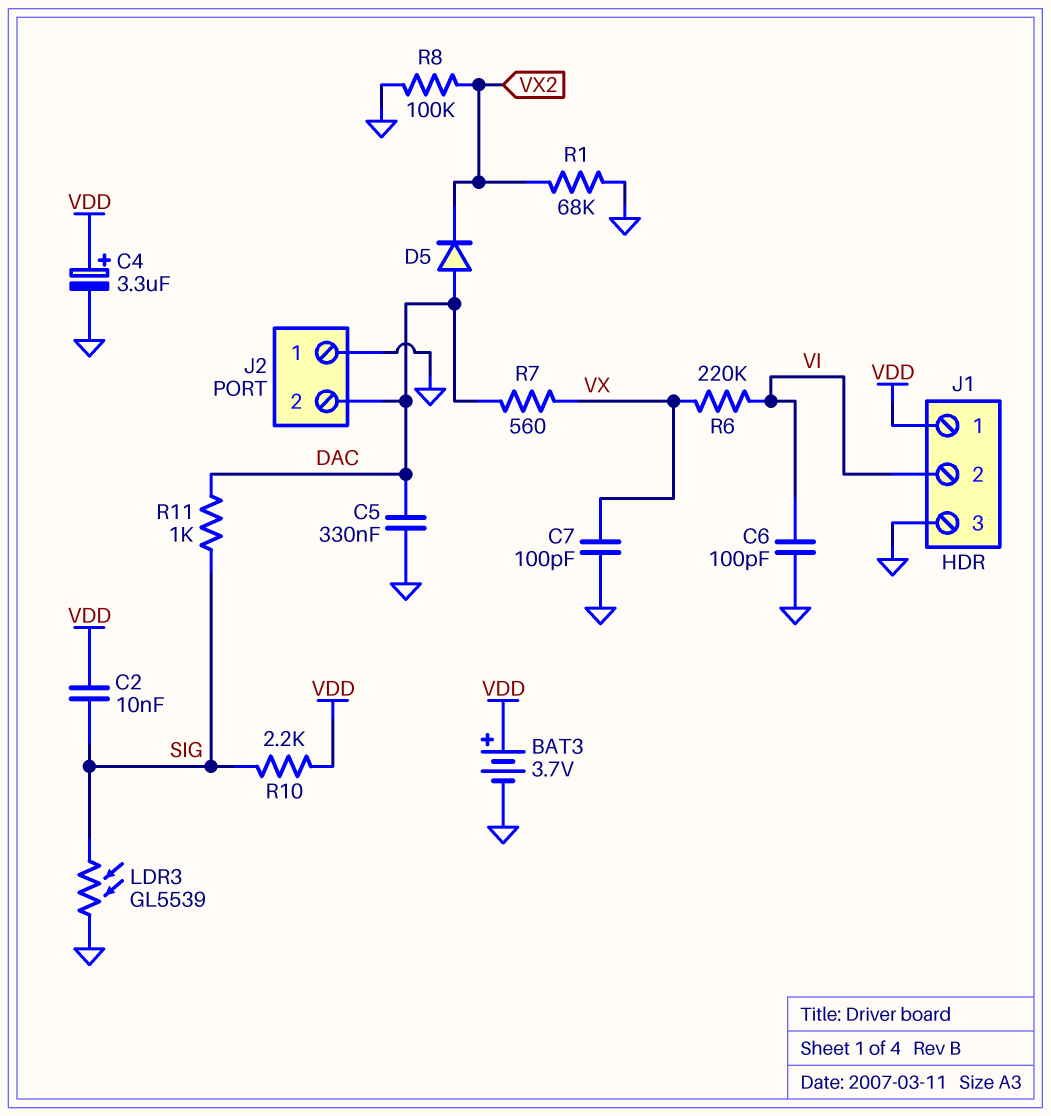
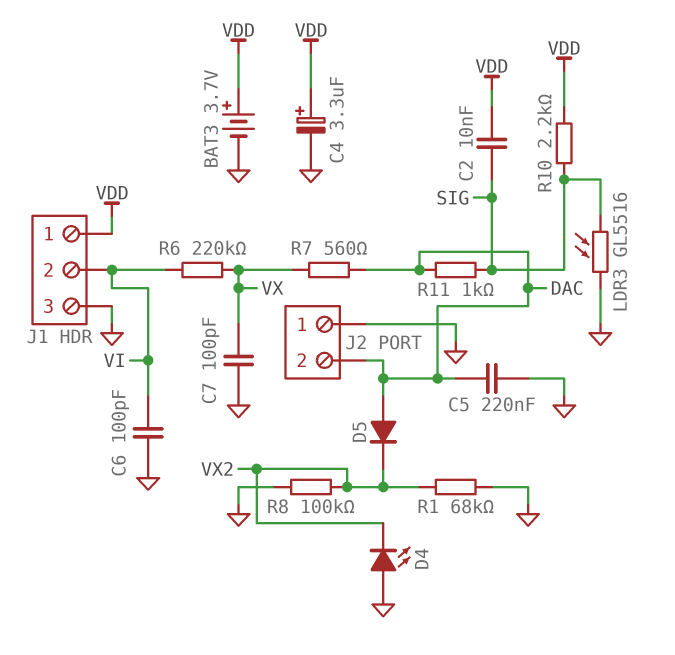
C5: 330nF (DAC, GND) -> 220nF (DAC, GND)
D4: none -> LED (A GND, K VX2)
LDR3: GL5539 (GND, SIG) -> GL5516 (GND, SIG)

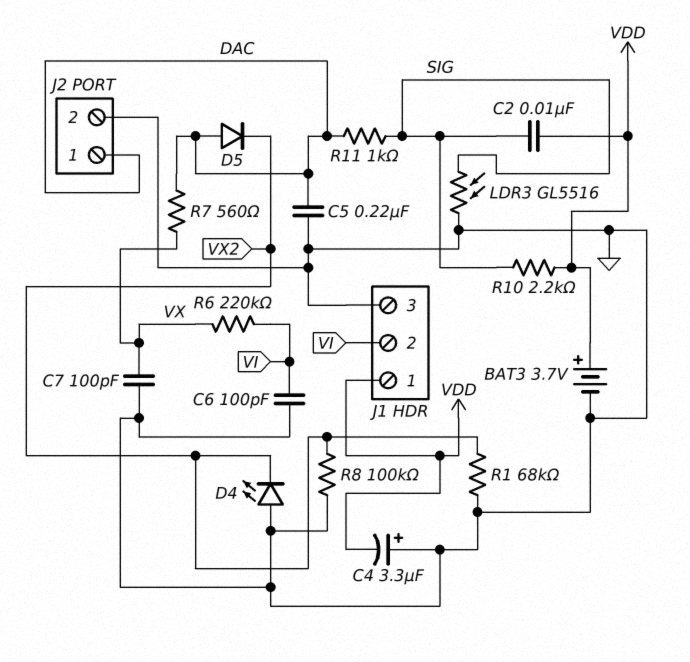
C4: 3.3uF (plus VDD, minus GND) -> 3.3uF (plus GND, minus VDD)
J2 pin 1: GND -> DAC
J2 pin 2: DAC -> GND

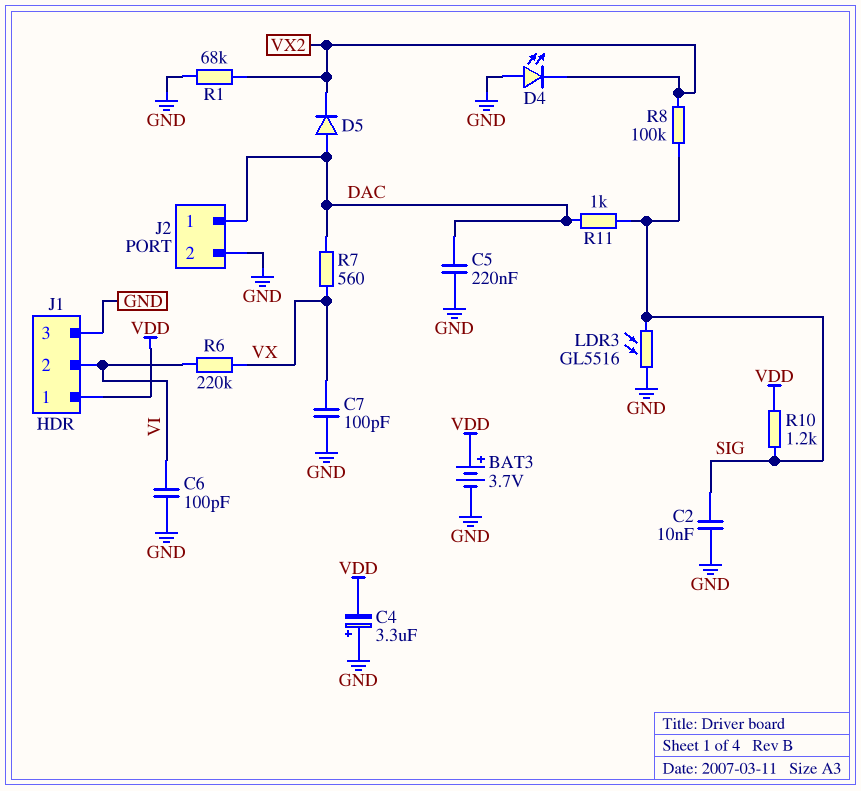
C2: 10nF (SIG, VDD) -> 10nF (GND, SIG)
R8: 100k (GND, VX2) -> 100k (SIG, VX2)
R10: 2.2k (SIG, VDD) -> 1.2k (SIG, VDD)

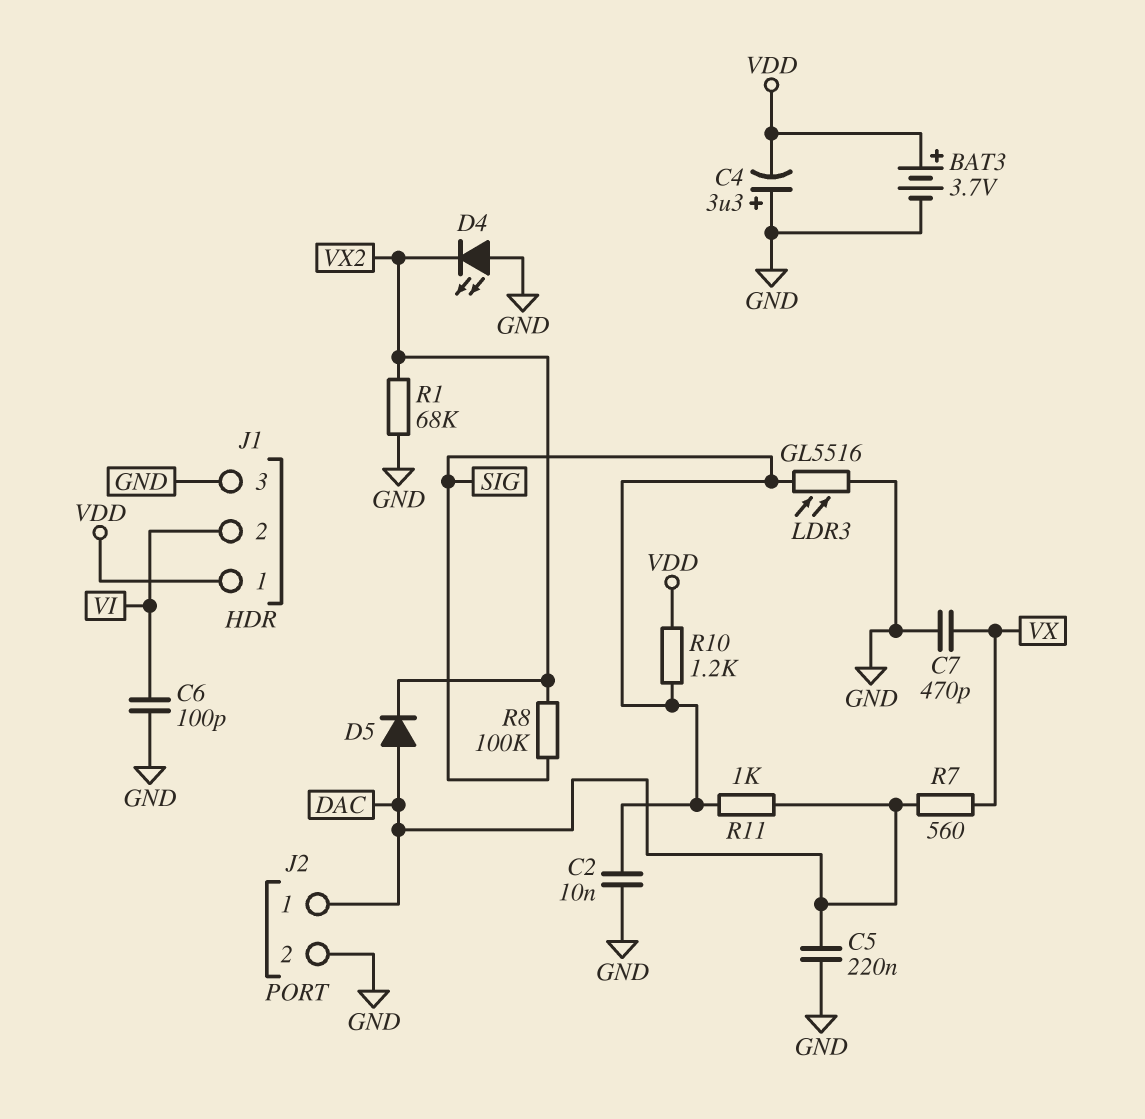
C7: 100pF (GND, VX) -> 470pF (GND, VX)
R6: 220k (VI, VX) -> none

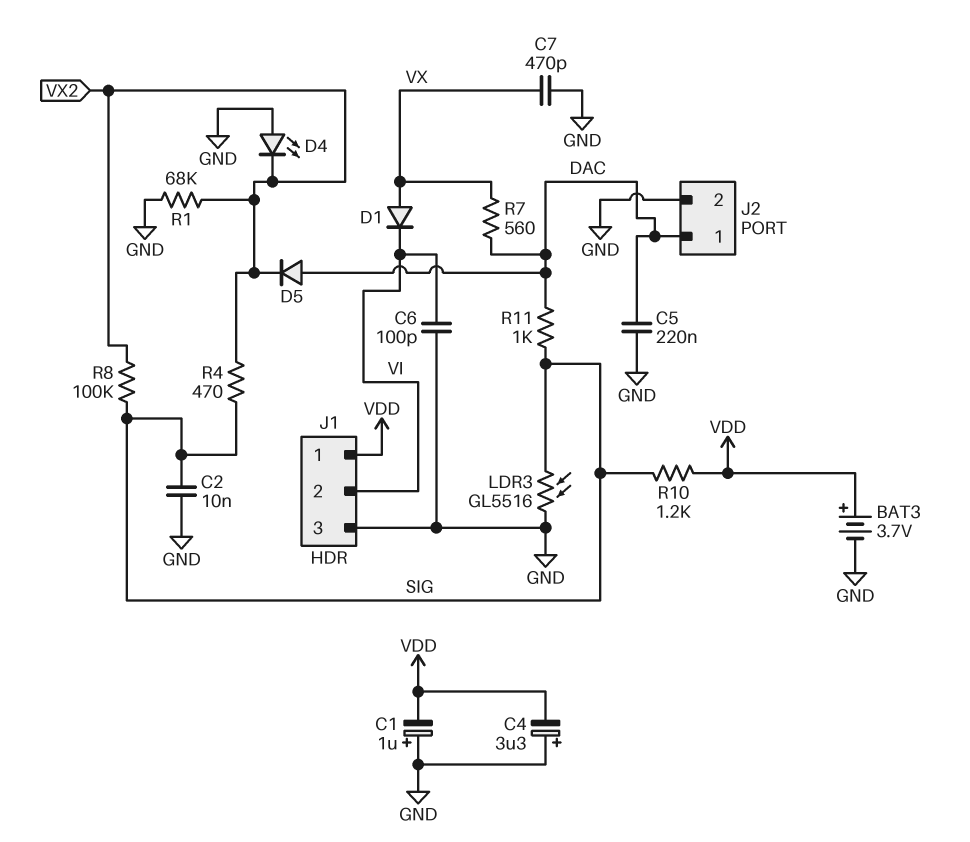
C1: none -> 1uF (plus GND, minus VDD)
D1: none -> diode (A VX, K VI)
R4: none -> 470 (SIG, VX2)

